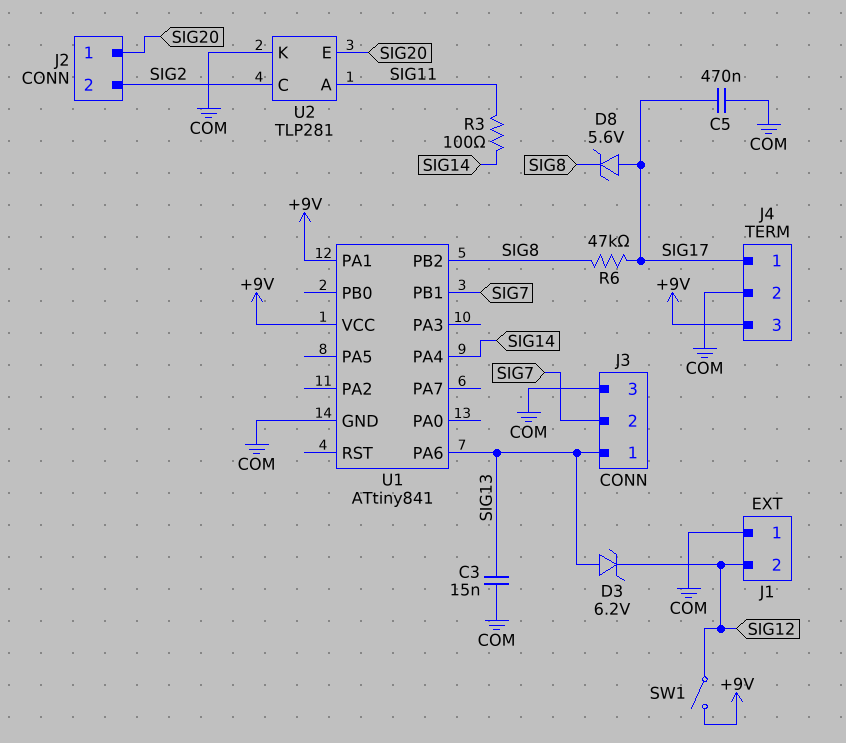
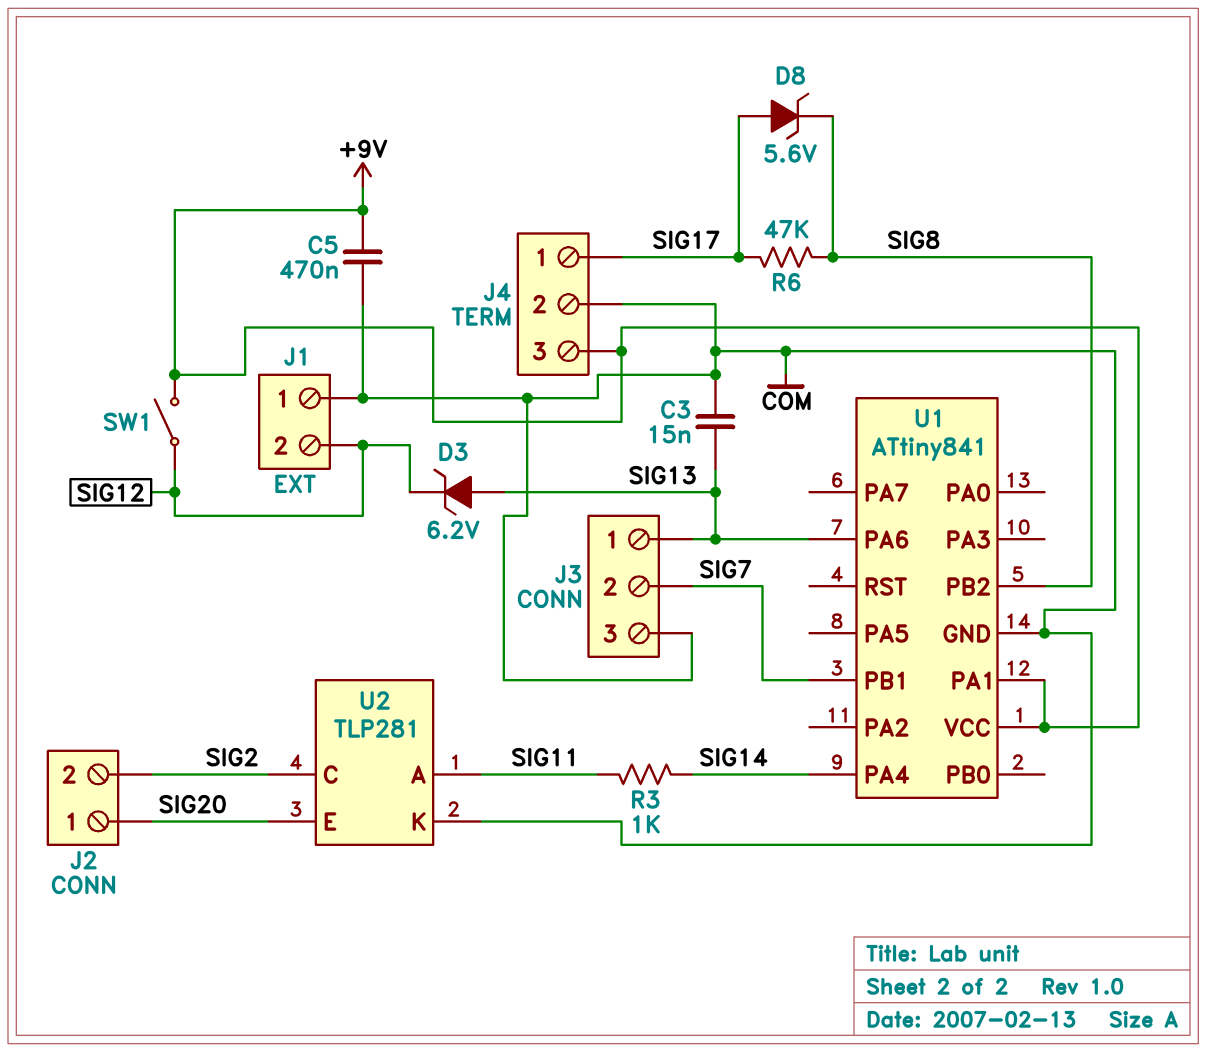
C5: 470nF (COM, SIG17) -> 470nF (+9V, COM)
R3: 100 (SIG11, SIG14) -> 1k (SIG11, SIG14)

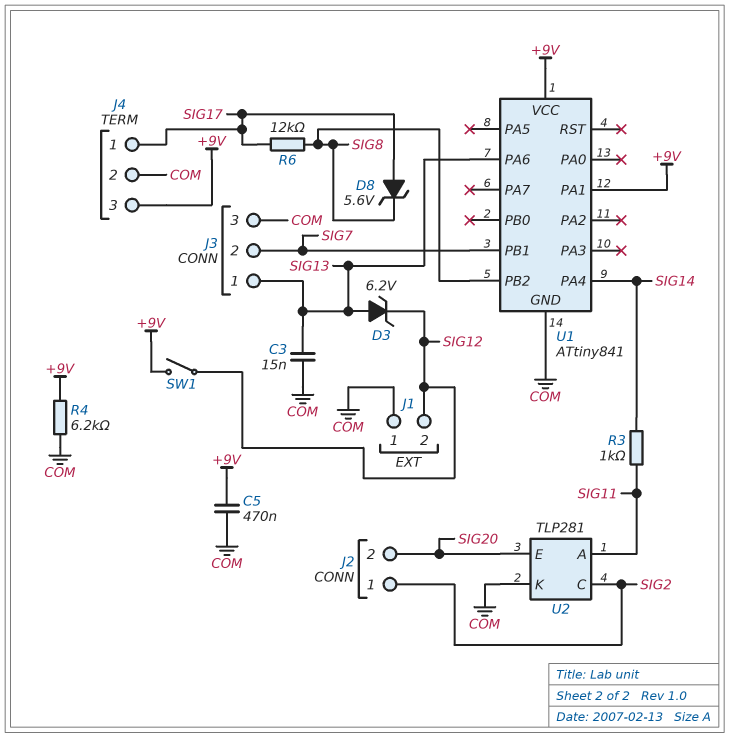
J2 pin 1: SIG20 -> SIG2
J2 pin 2: SIG2 -> SIG20
R4: none -> 6.2k (+9V, COM)
R6: 47k (SIG8, SIG17) -> 12k (SIG8, SIG17)

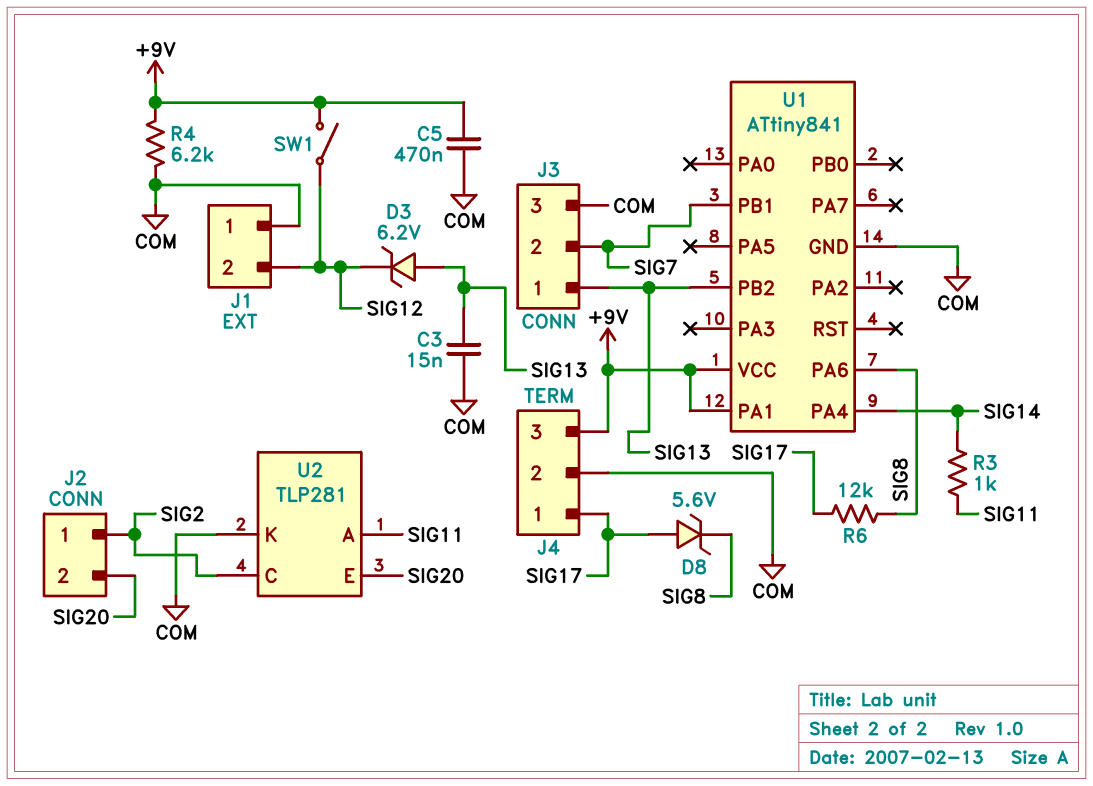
U1 pin PA6: SIG13 -> SIG8
U1 pin PB2: SIG8 -> SIG13

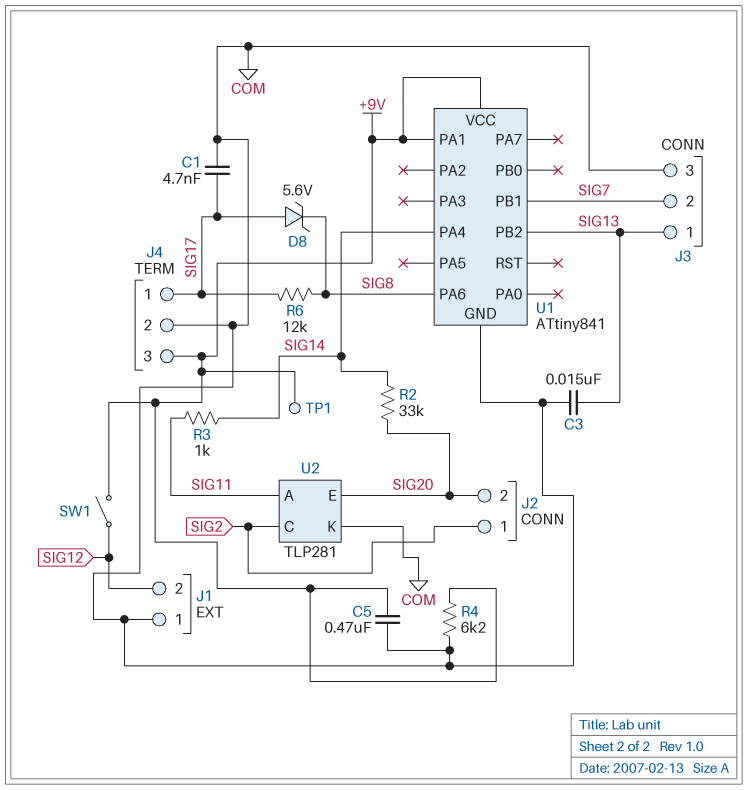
C1: none -> 4.7nF (COM, SIG17)
D3: zener 6.2V (A SIG13, K SIG12) -> none
R2: none -> 33k (SIG14, SIG20)
TP1: none -> test point (+9V)

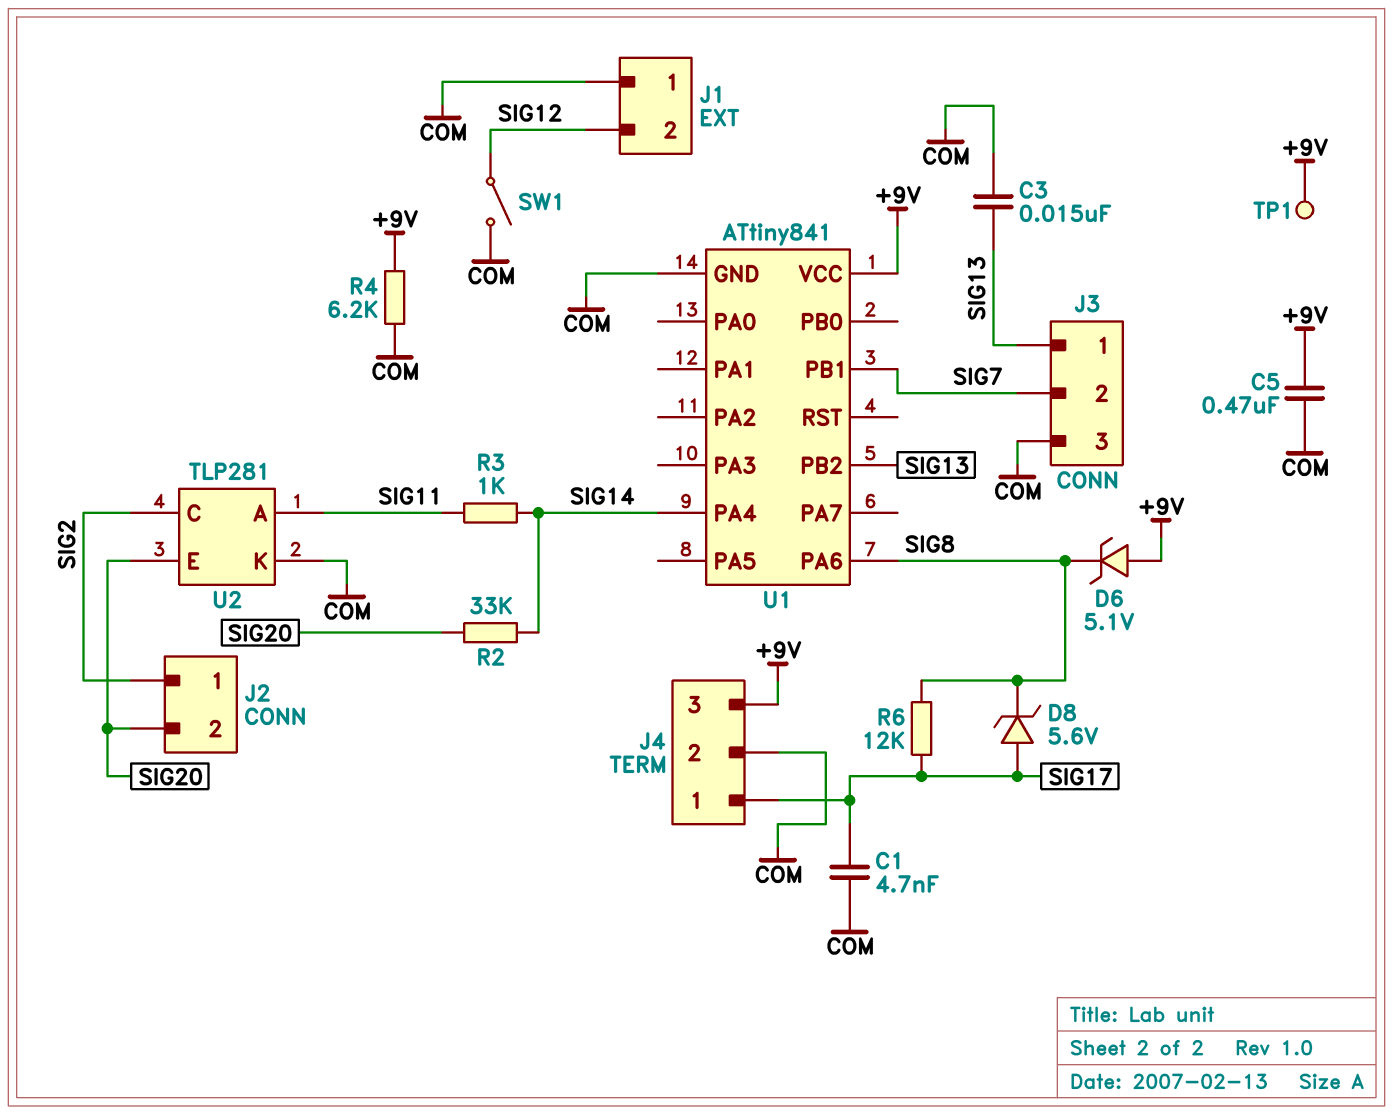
D6: none -> zener 5.1V (A +9V, K SIG8)
SW1: switch (+9V, SIG12) -> switch (COM, SIG12)
U1 pin PA1: +9V -> none

